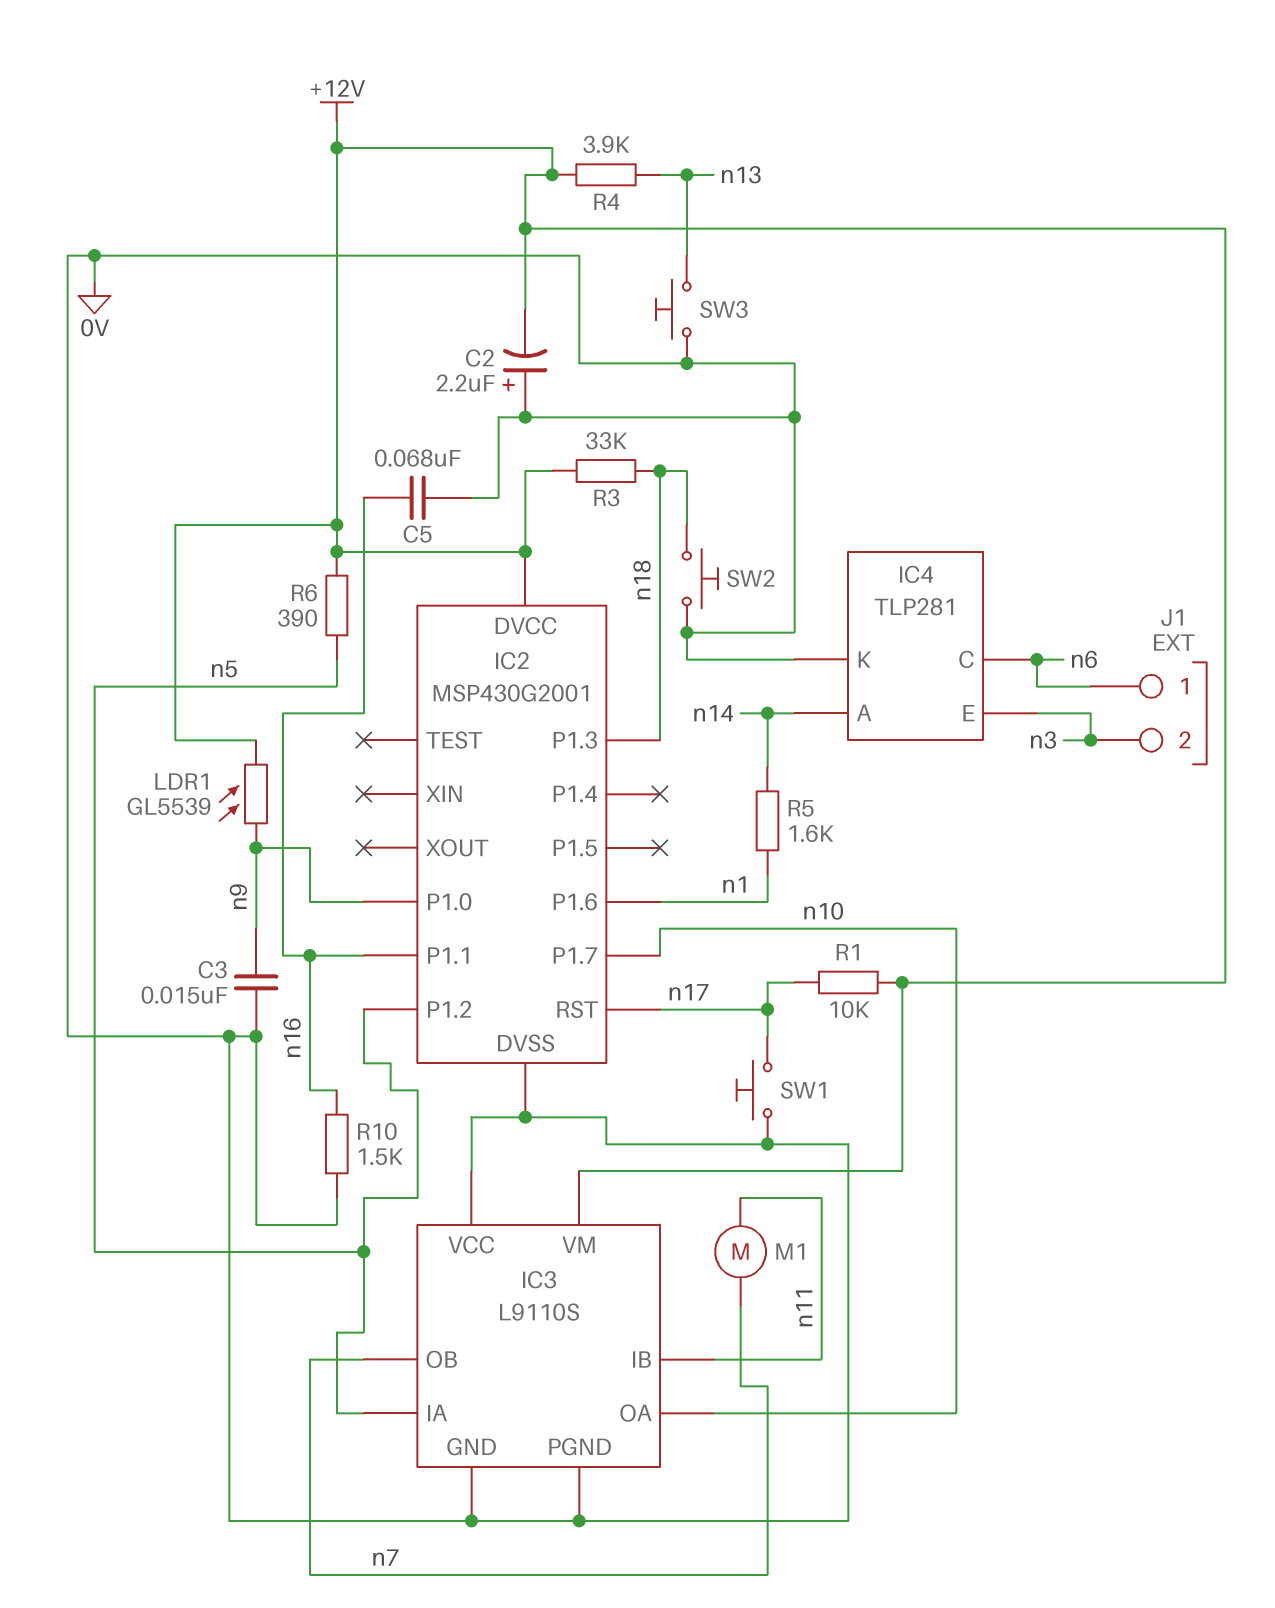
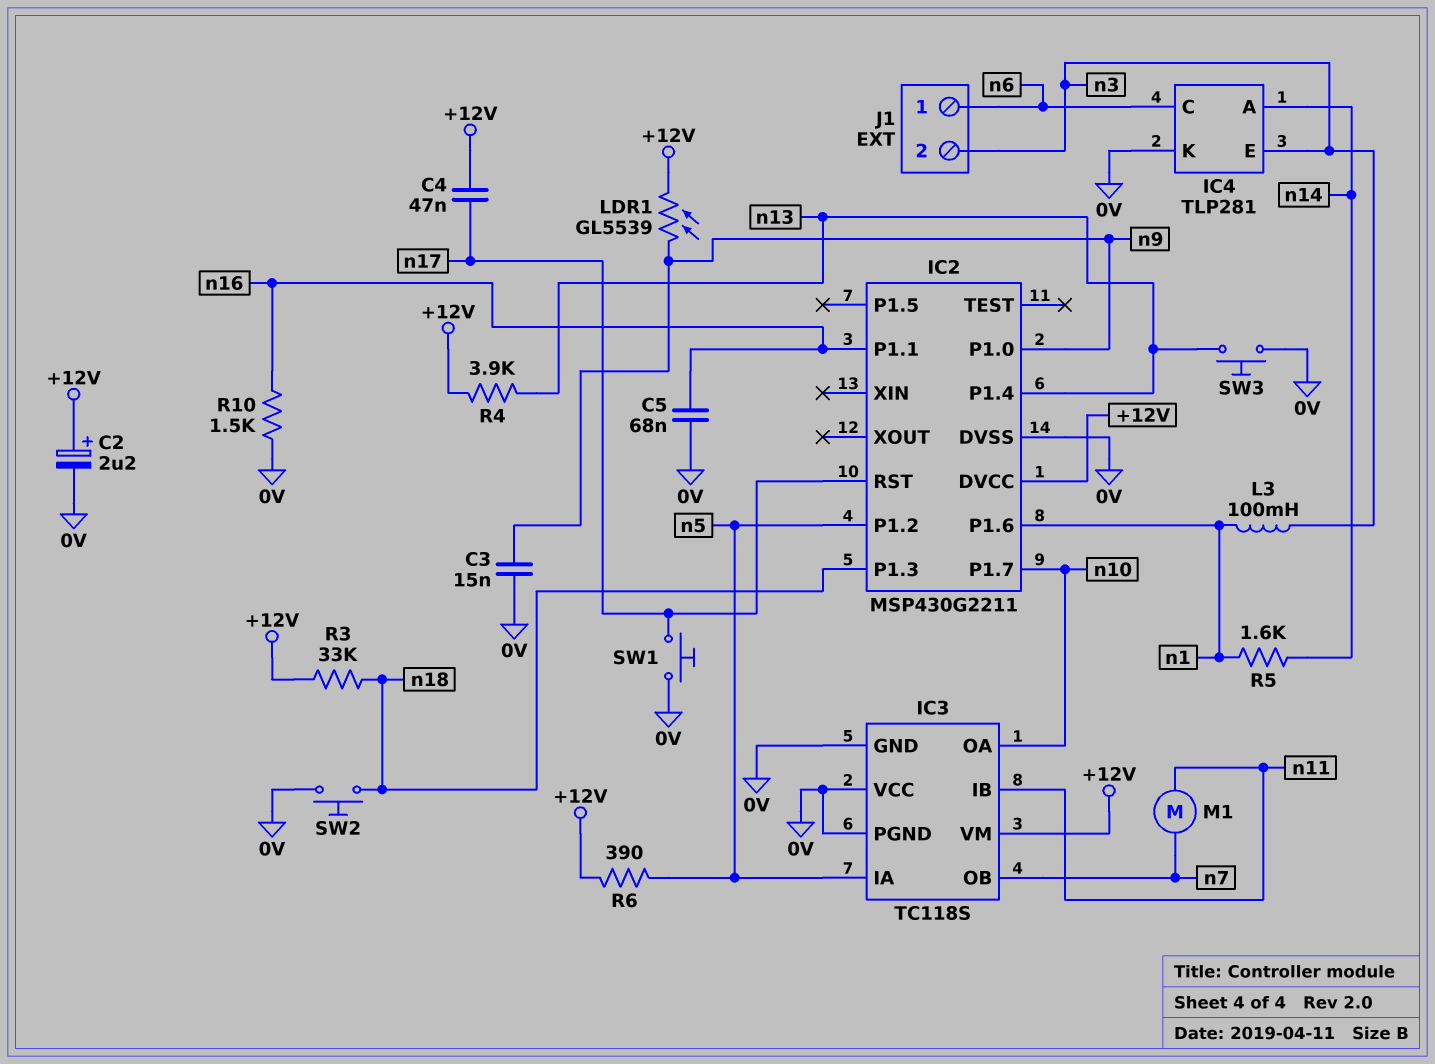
C2: 2.2uF (plus 0V, minus +12V) -> 2.2uF (plus +12V, minus 0V)
C4: none -> 47nF (+12V, n17)
IC2: MSP430G2001 -> MSP430G2211
IC2 pin P1.4: none -> n13
IC3: L9110S -> TC118S
L3: none -> 100mH (n1, n3)
R1: 10k (+12V, n17) -> none

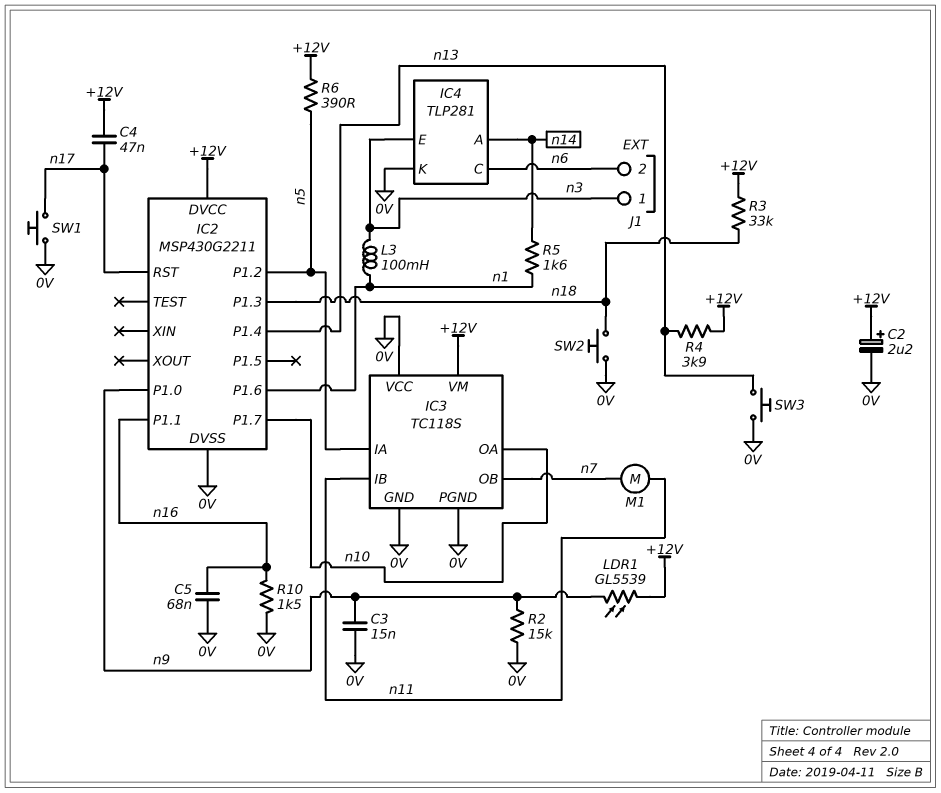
J1 pin 1: n6 -> n3
J1 pin 2: n3 -> n6
R2: none -> 15k (0V, n9)

